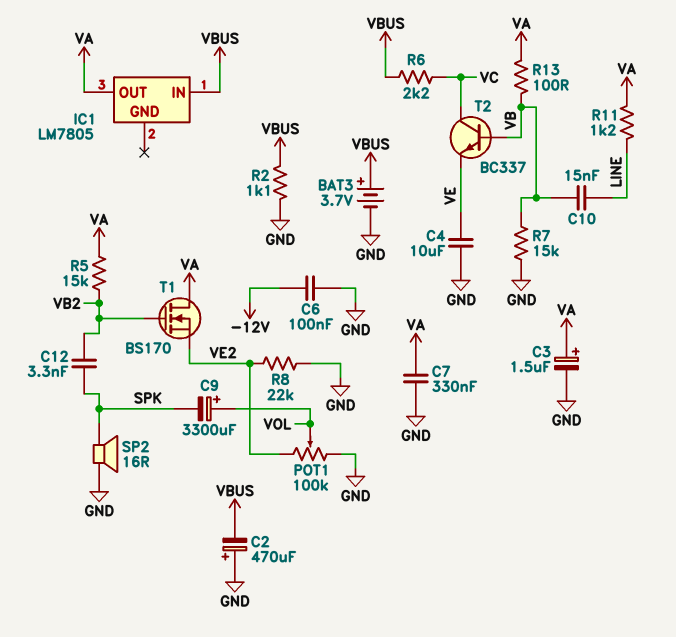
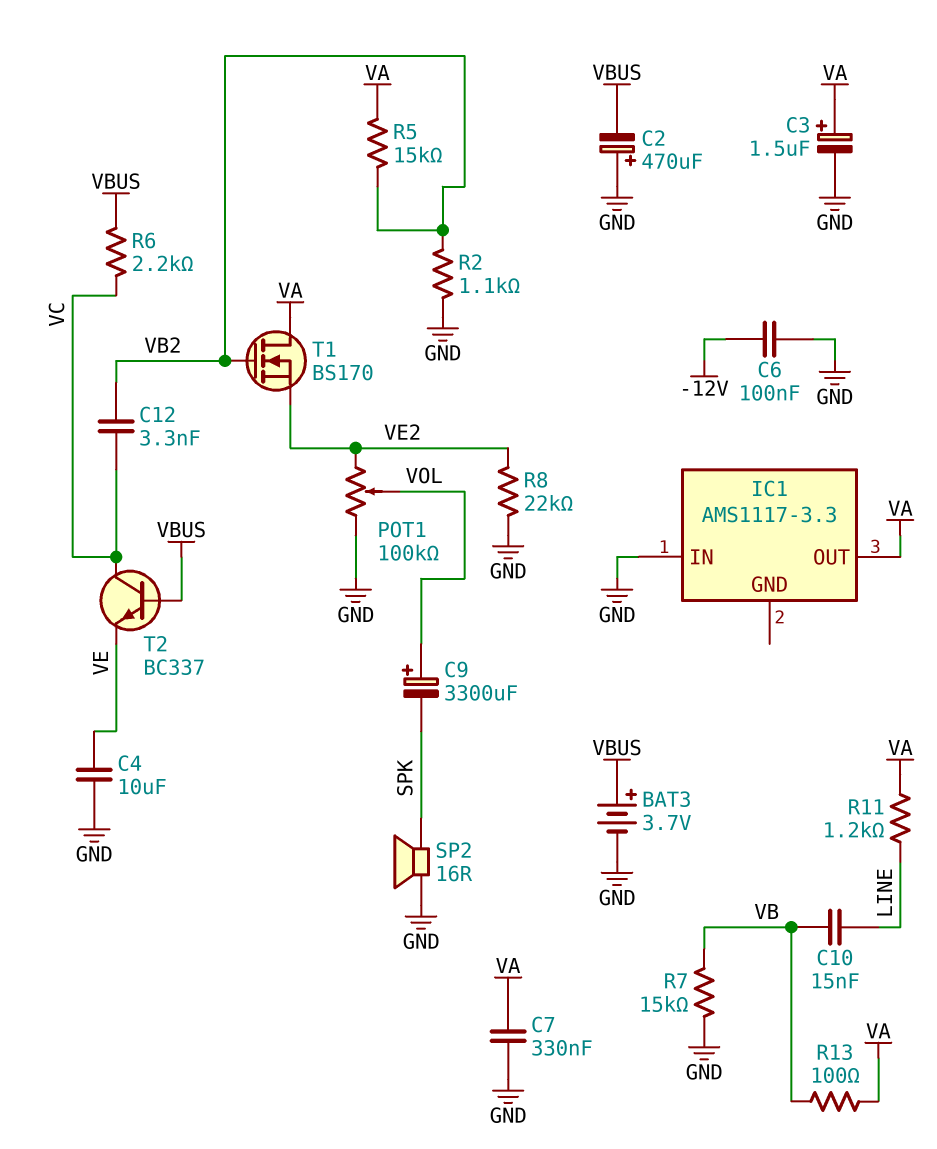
C12: 3.3nF (SPK, VB2) -> 3.3nF (VB2, VC)
IC1: LM7805 -> AMS1117-3.3
IC1 pin IN: VBUS -> GND
R2: 1.1k (GND, VBUS) -> 1.1k (GND, VB2)
T2: NPN BC337 (B VB, C VC, E VE) -> NPN BC337 (B VBUS, C VC, E VE)

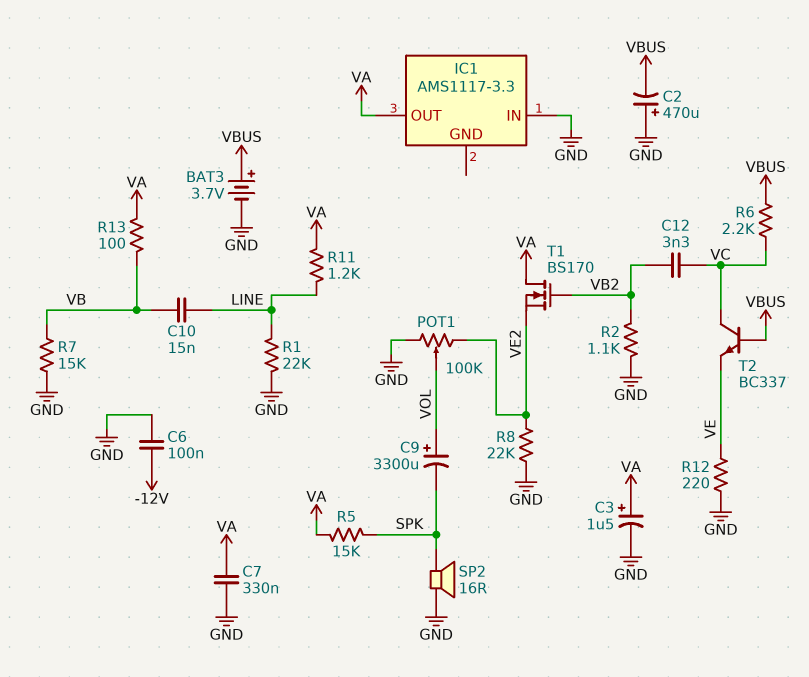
C4: 10uF (GND, VE) -> none
R1: none -> 22k (GND, LINE)
R5: 15k (VA, VB2) -> 15k (SPK, VA)
R12: none -> 220 (GND, VE)

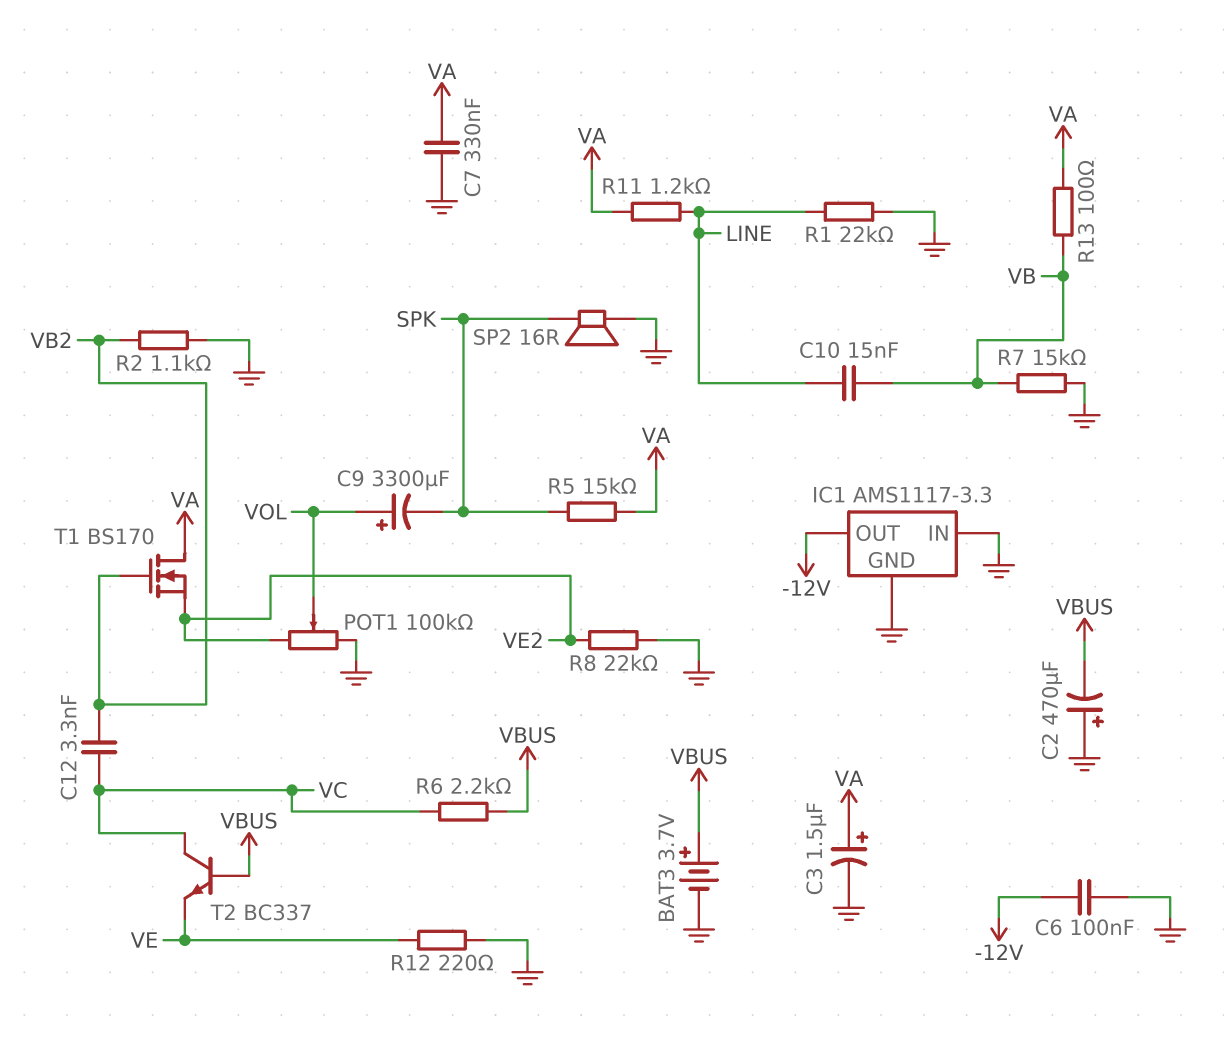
IC1 pin GND: none -> GND
IC1 pin OUT: VA -> -12V

